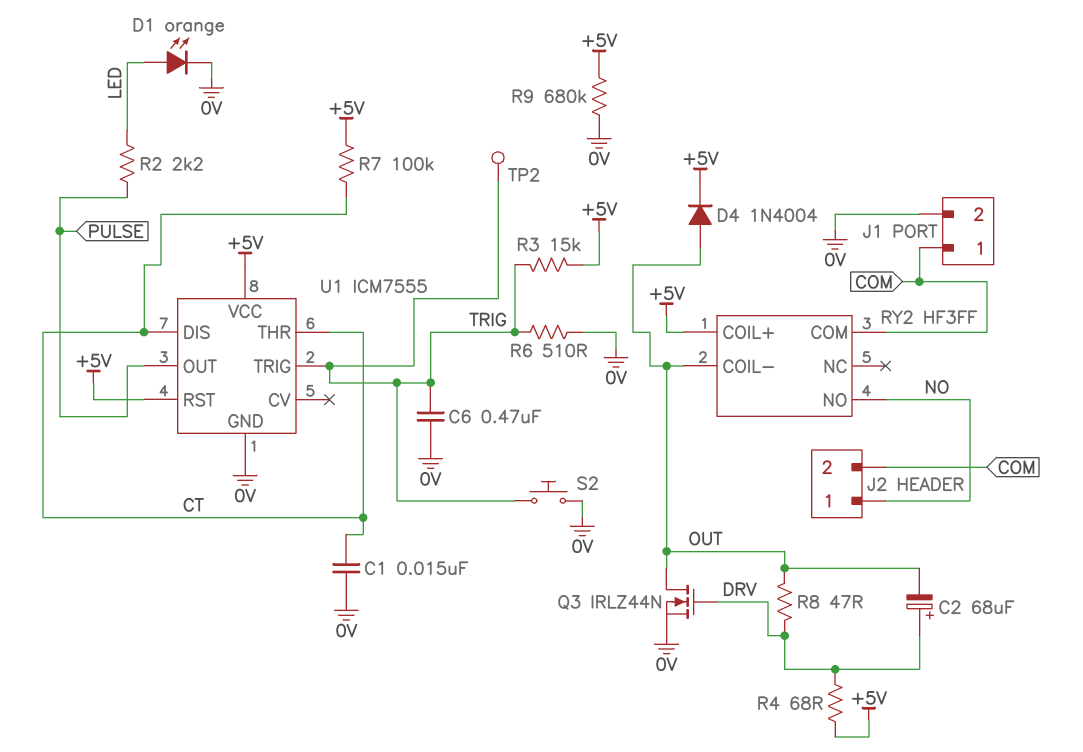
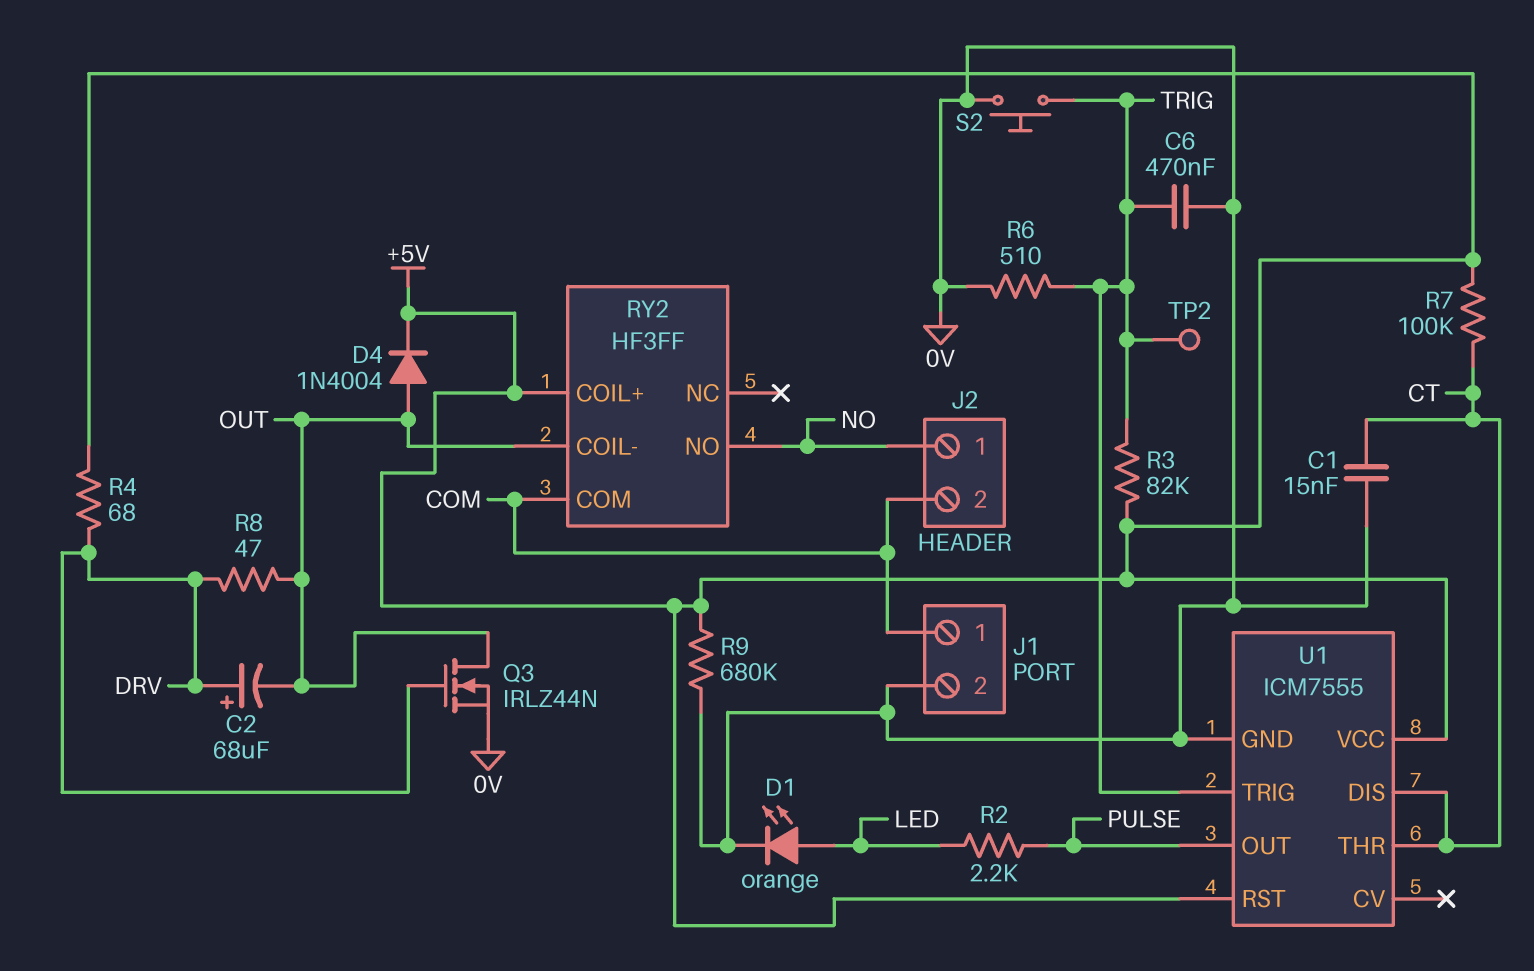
R3: 15k (+5V, TRIG) -> 82k (+5V, TRIG)

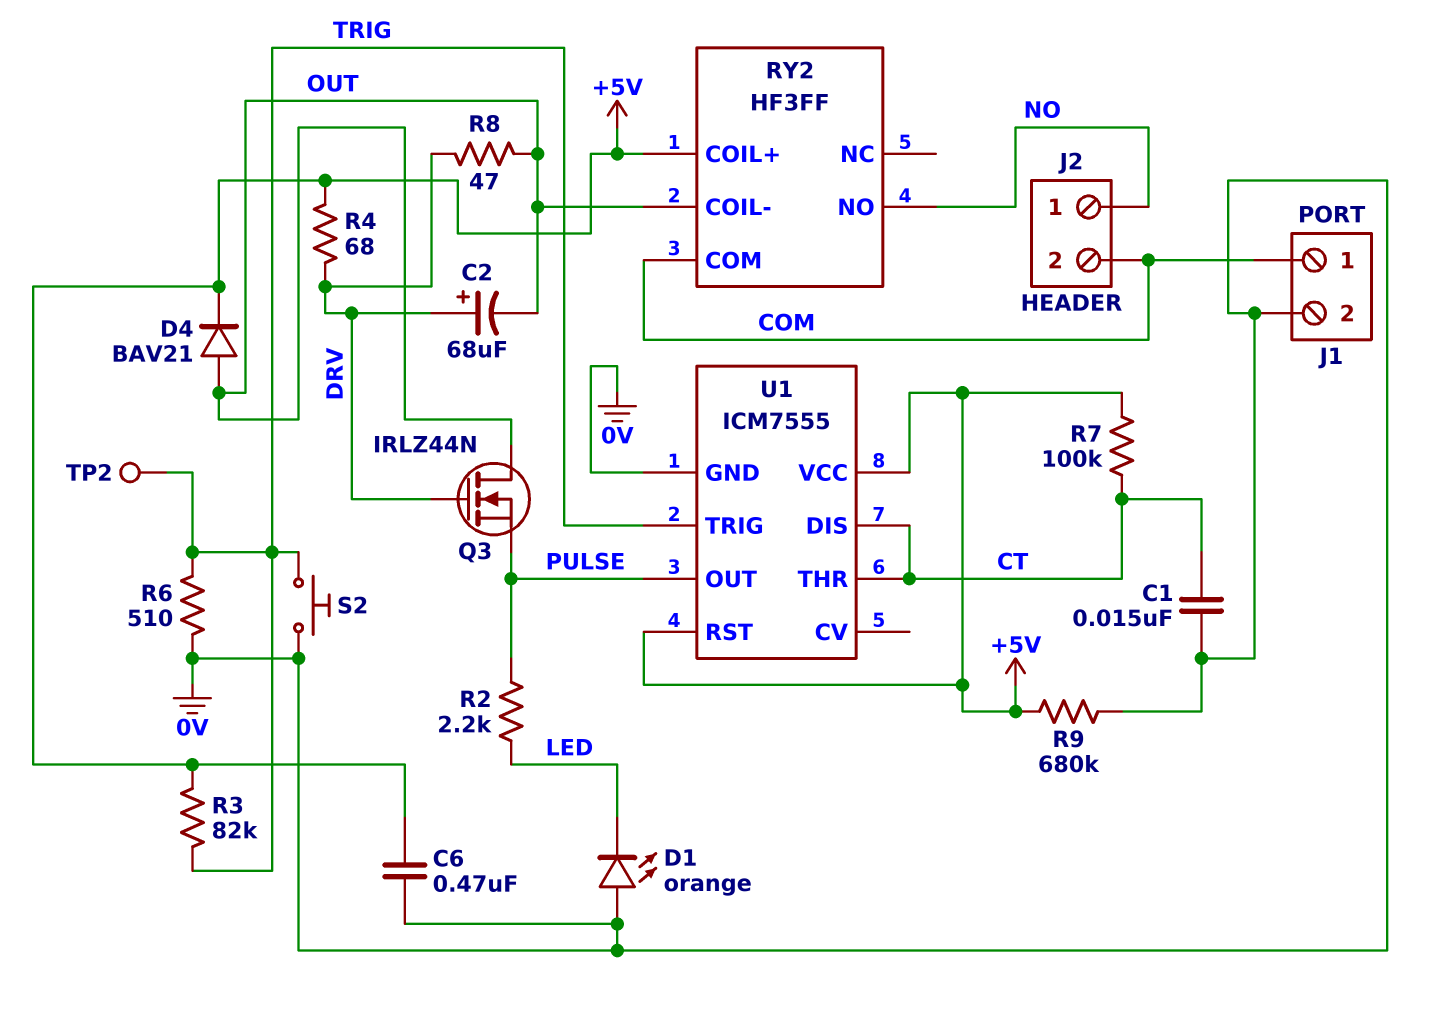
C6: 470nF (0V, TRIG) -> 470nF (+5V, 0V)
D1: LED orange (A LED, K 0V) -> LED orange (A 0V, K LED)
D4: diode 1N4004 (A OUT, K +5V) -> diode BAV21 (A OUT, K +5V)
Q3: NMOS IRLZ44N (G DRV, D OUT, S 0V) -> NMOS IRLZ44N (G DRV, D OUT, S PULSE)

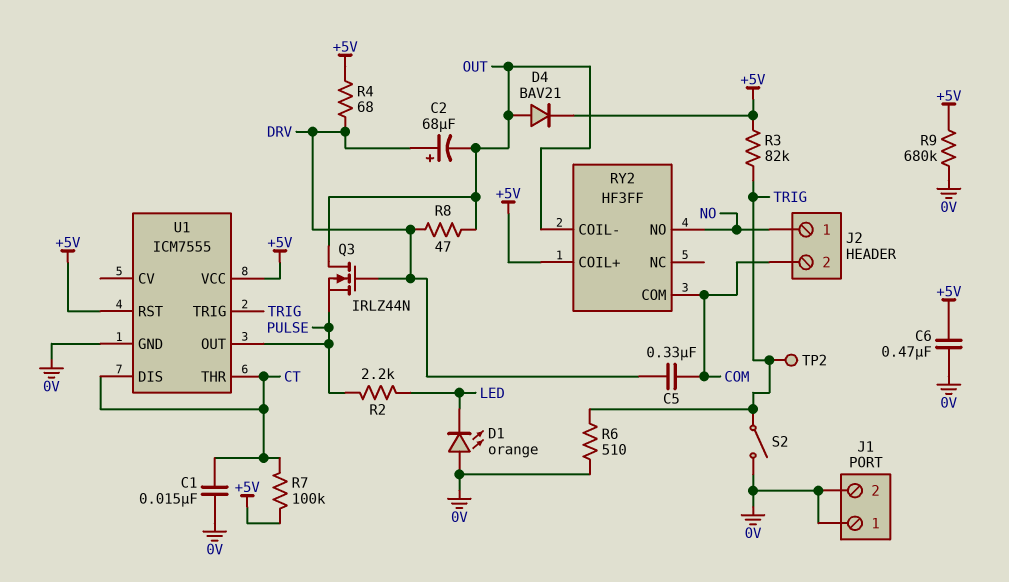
C5: none -> 330nF (COM, DRV)
J1 pin 1: COM -> 0V
S2: button (0V, TRIG) -> switch (0V, TRIG)

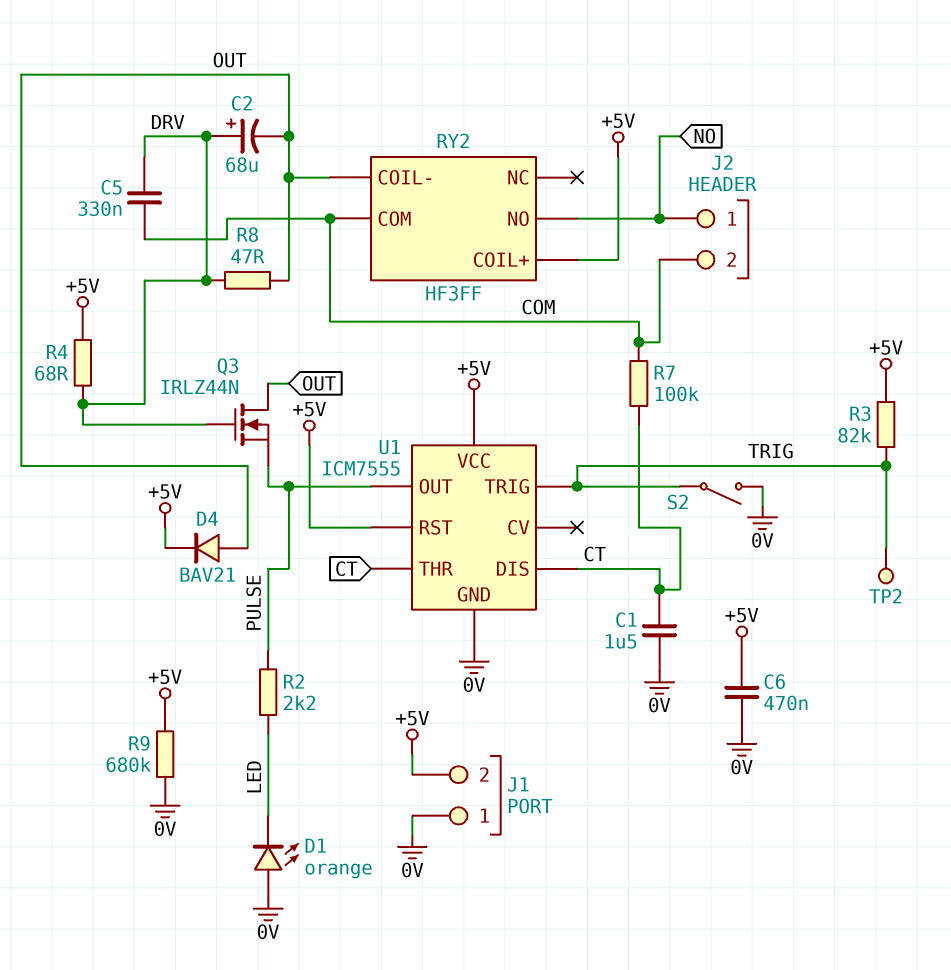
C1: 15nF (0V, CT) -> 1.5uF (0V, CT)
J1 pin 2: 0V -> +5V
R6: 510 (0V, TRIG) -> none
R7: 100k (+5V, CT) -> 100k (COM, CT)

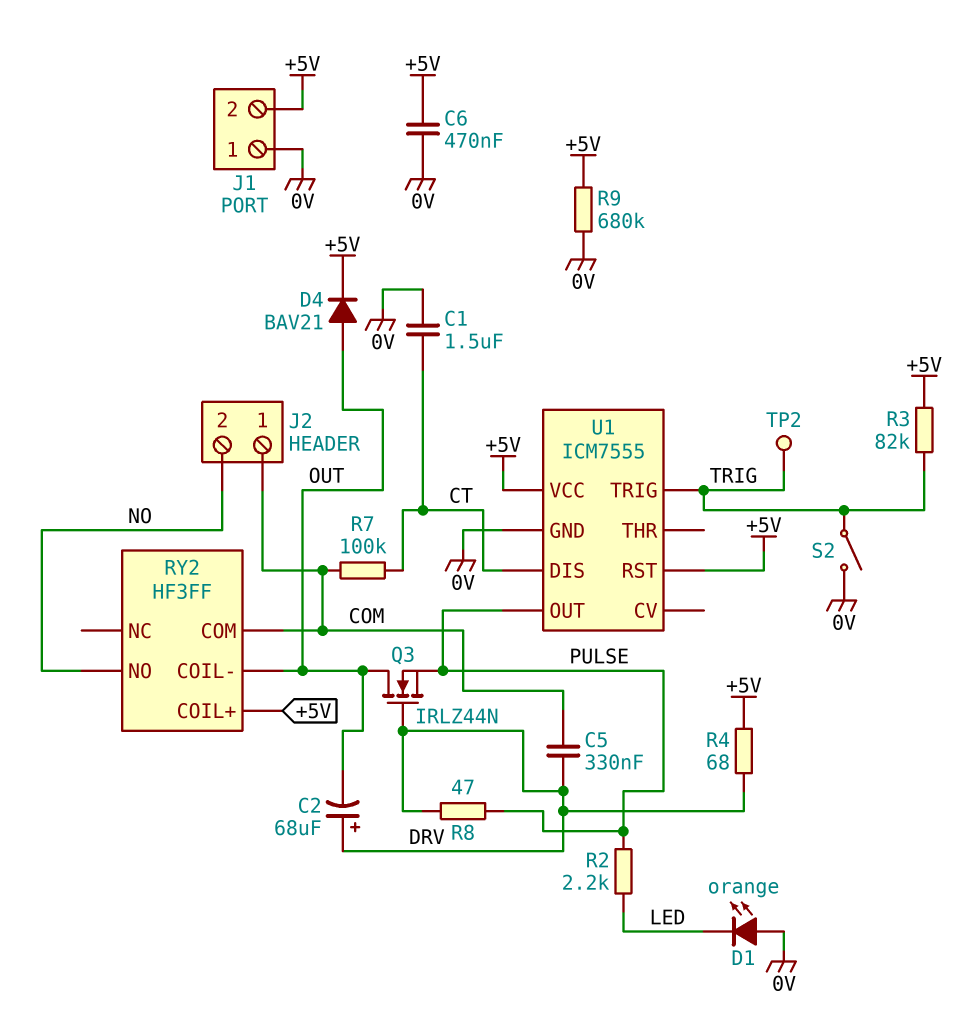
J2 pin 1: NO -> COM
J2 pin 2: COM -> NO
R8: 47 (DRV, OUT) -> 47 (DRV, PULSE)
U1 pin THR: CT -> none

